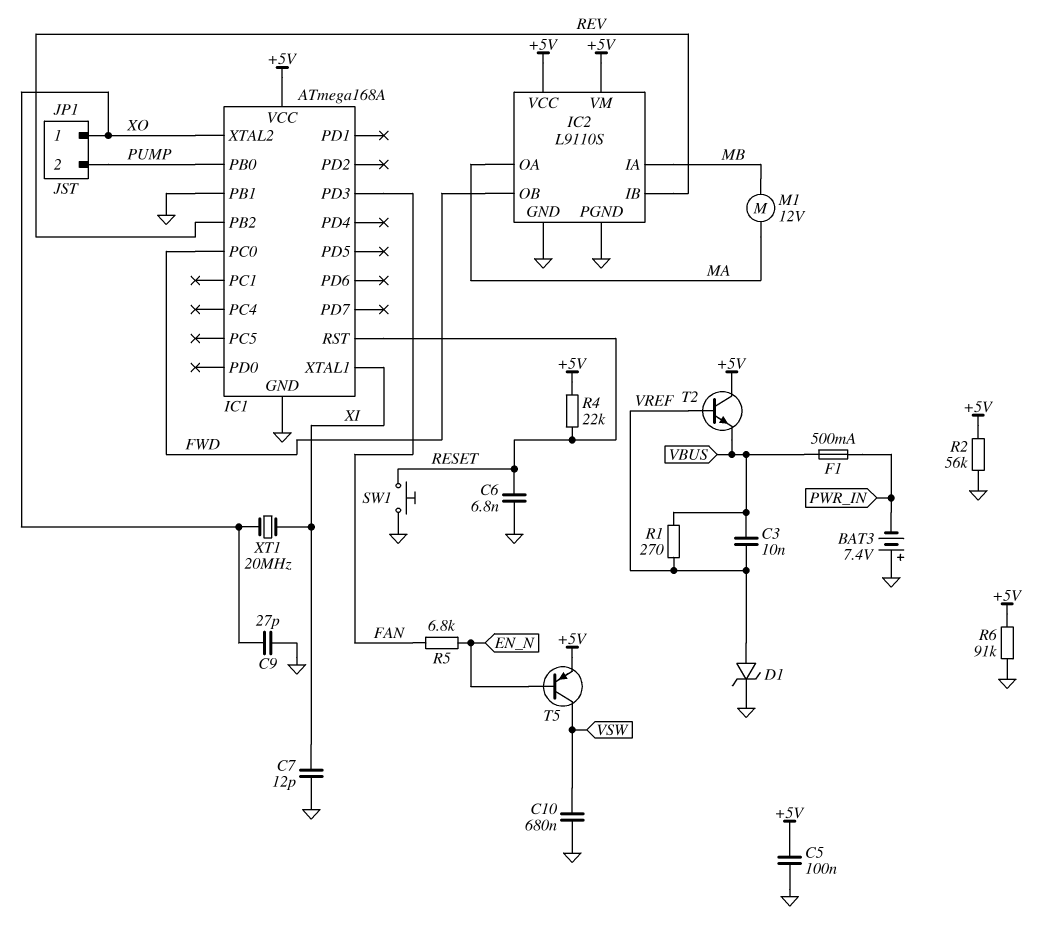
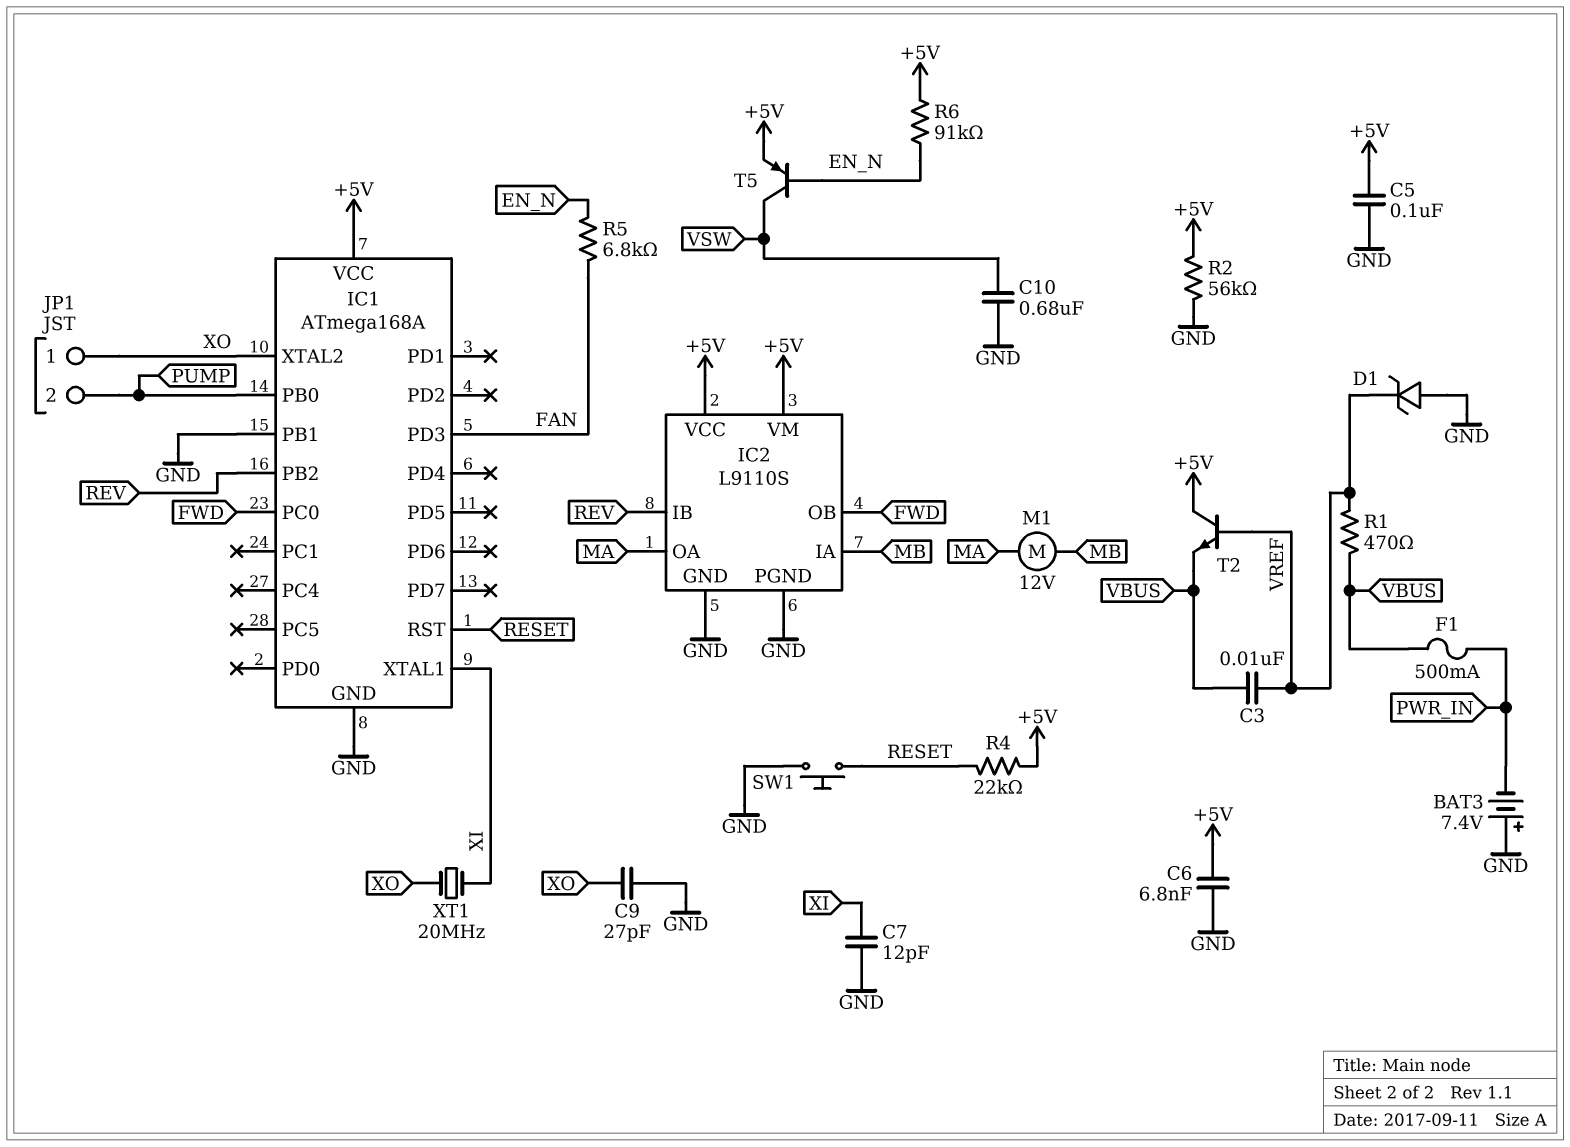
C6: 6.8nF (GND, RESET) -> 6.8nF (+5V, GND)
D1: zener (A VREF, K GND) -> zener (A GND, K VREF)
R1: 270 (VBUS, VREF) -> 470 (VBUS, VREF)
R6: 91k (+5V, GND) -> 91k (+5V, EN_N)

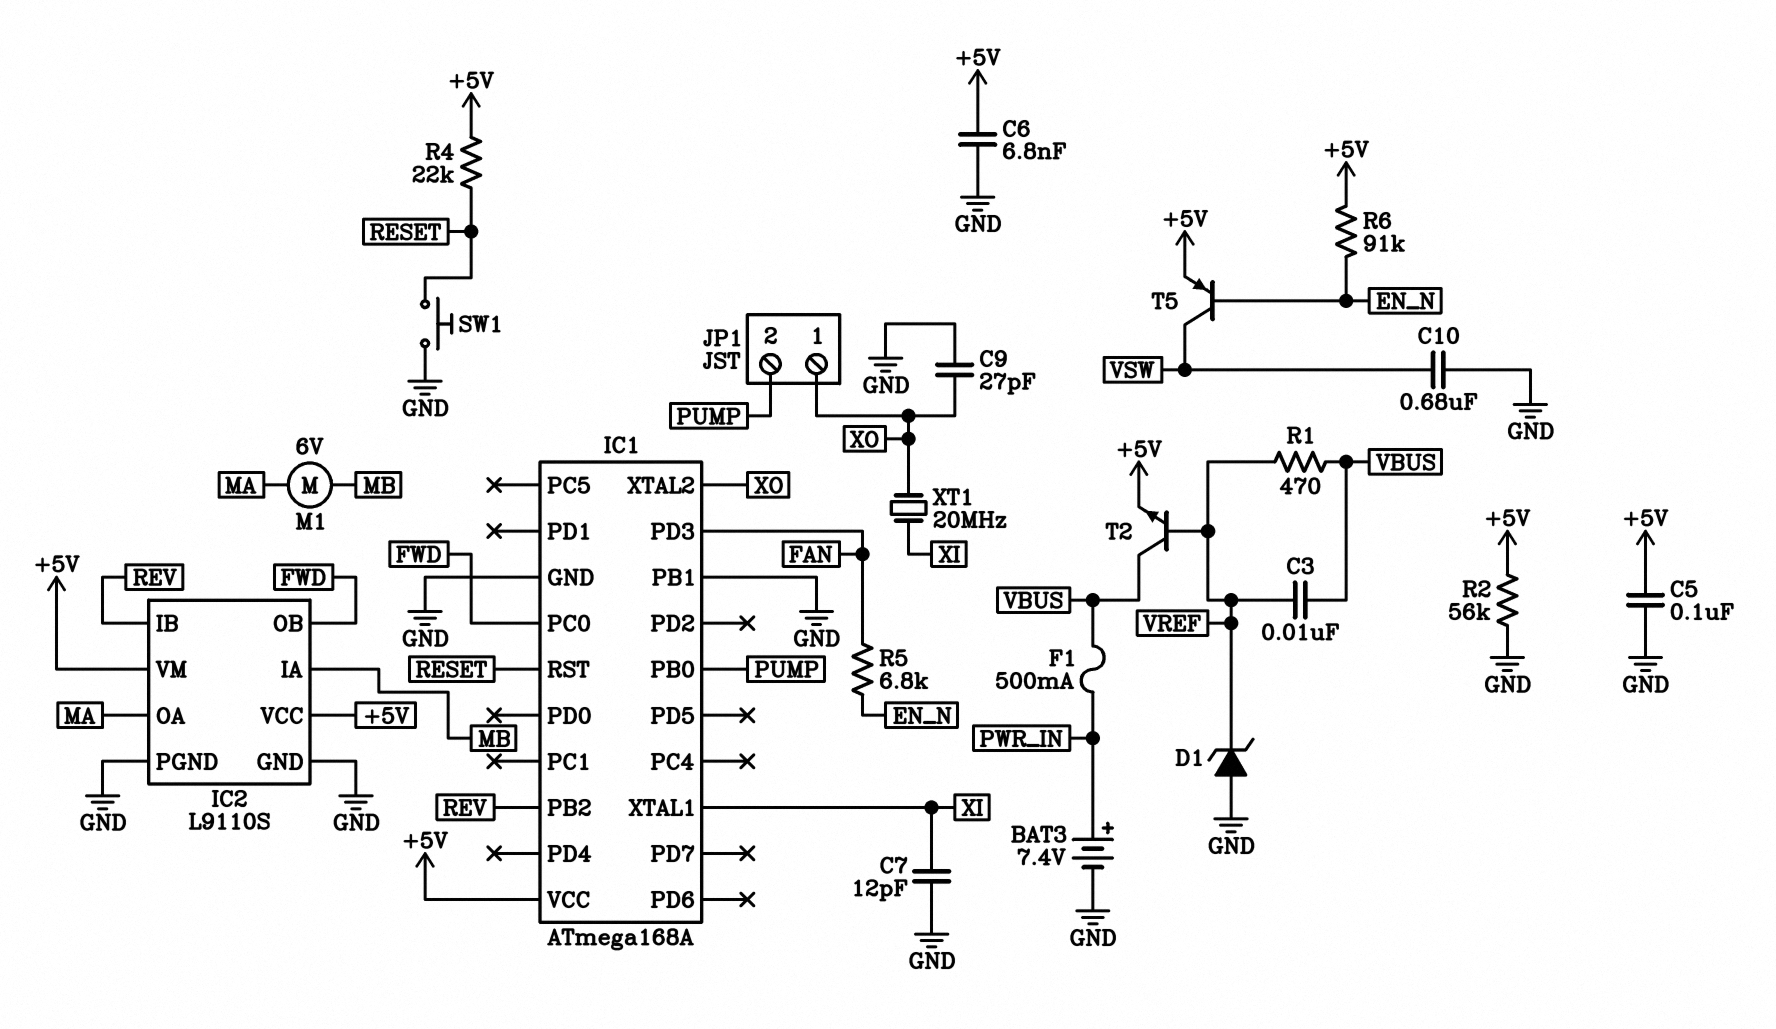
BAT3: 7.4V (plus GND, minus PWR_IN) -> 7.4V (plus PWR_IN, minus GND)
M1: motor 12V (MA, MB) -> motor 6V (MA, MB)
T2: NPN (B VREF, C +5V, E VBUS) -> NPN (B VREF, C VBUS, E +5V)

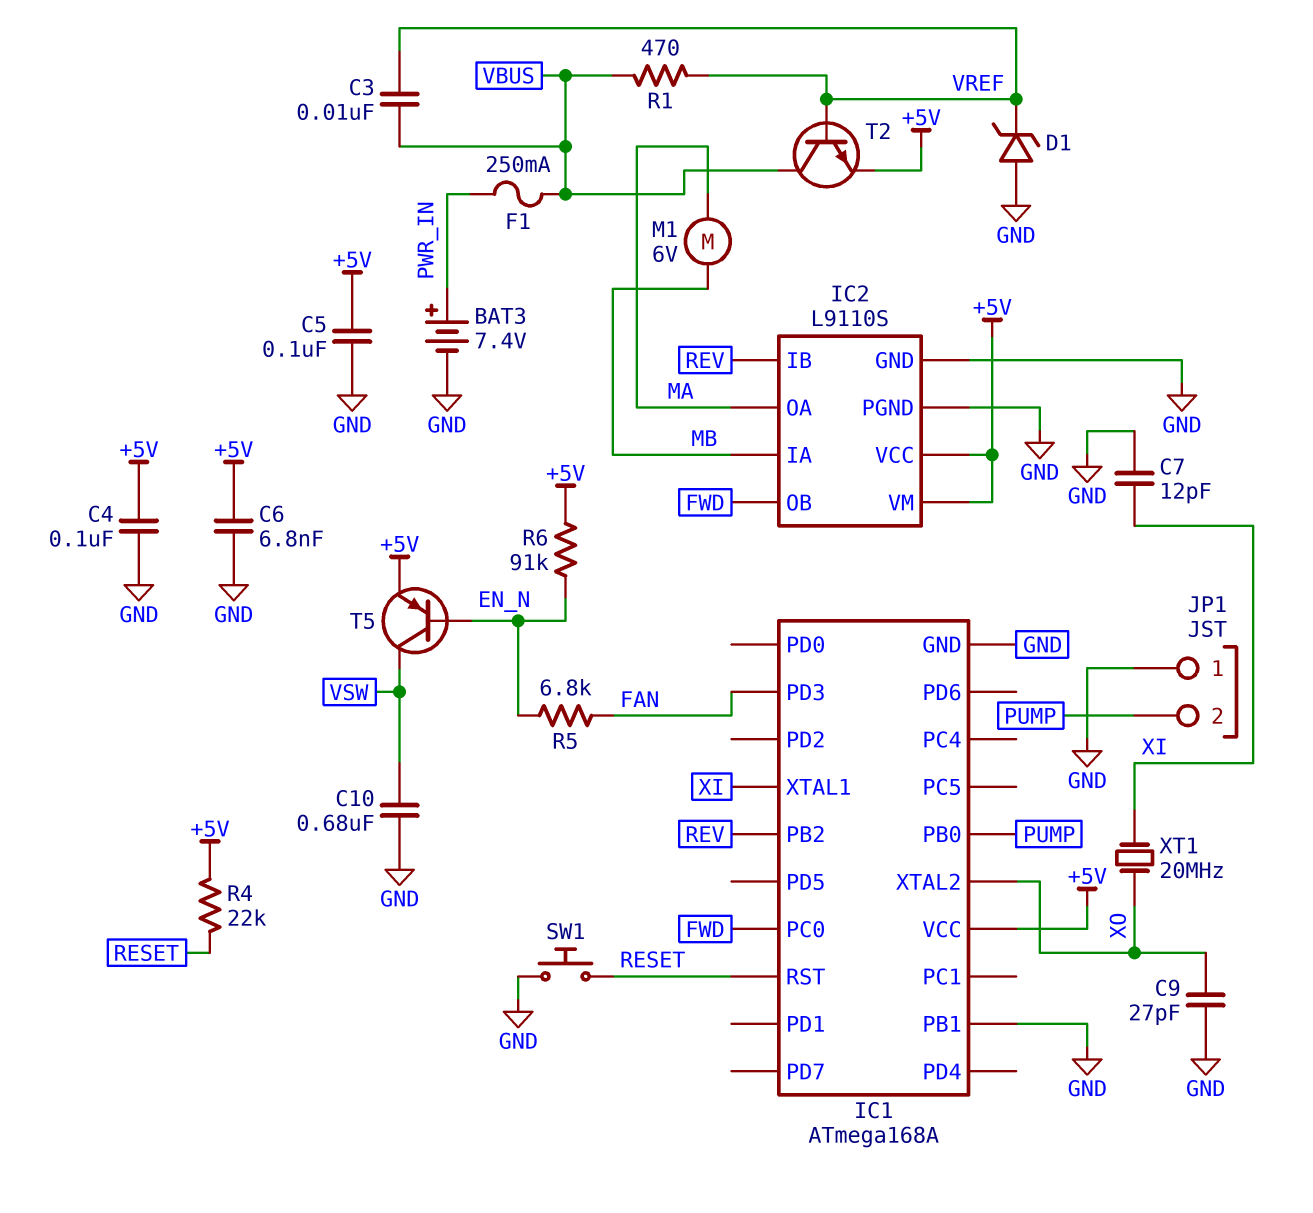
C4: none -> 100nF (+5V, GND)
F1: 500mA (PWR_IN, VBUS) -> 250mA (PWR_IN, VBUS)
JP1 pin 1: XO -> GND
R2: 56k (+5V, GND) -> none

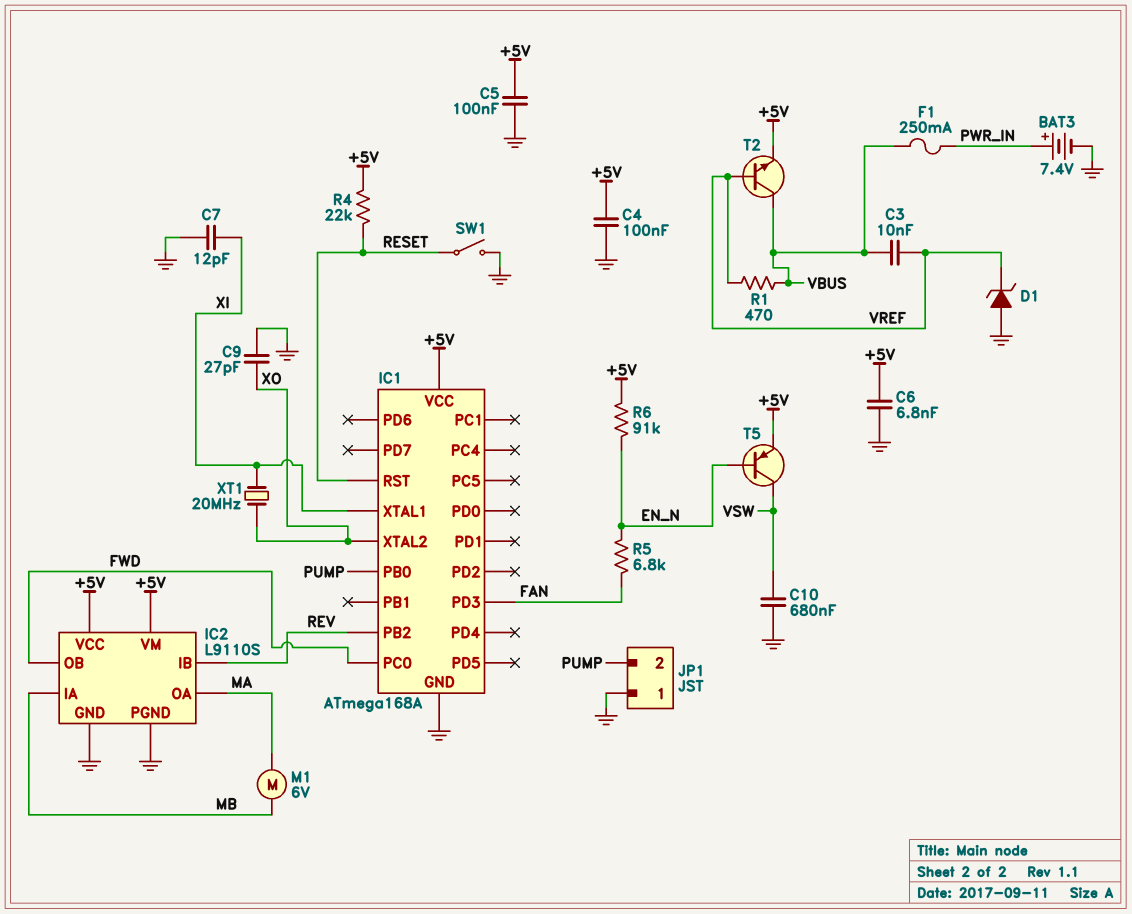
IC1 pin PB1: GND -> none
SW1: button (GND, RESET) -> switch (GND, RESET)

